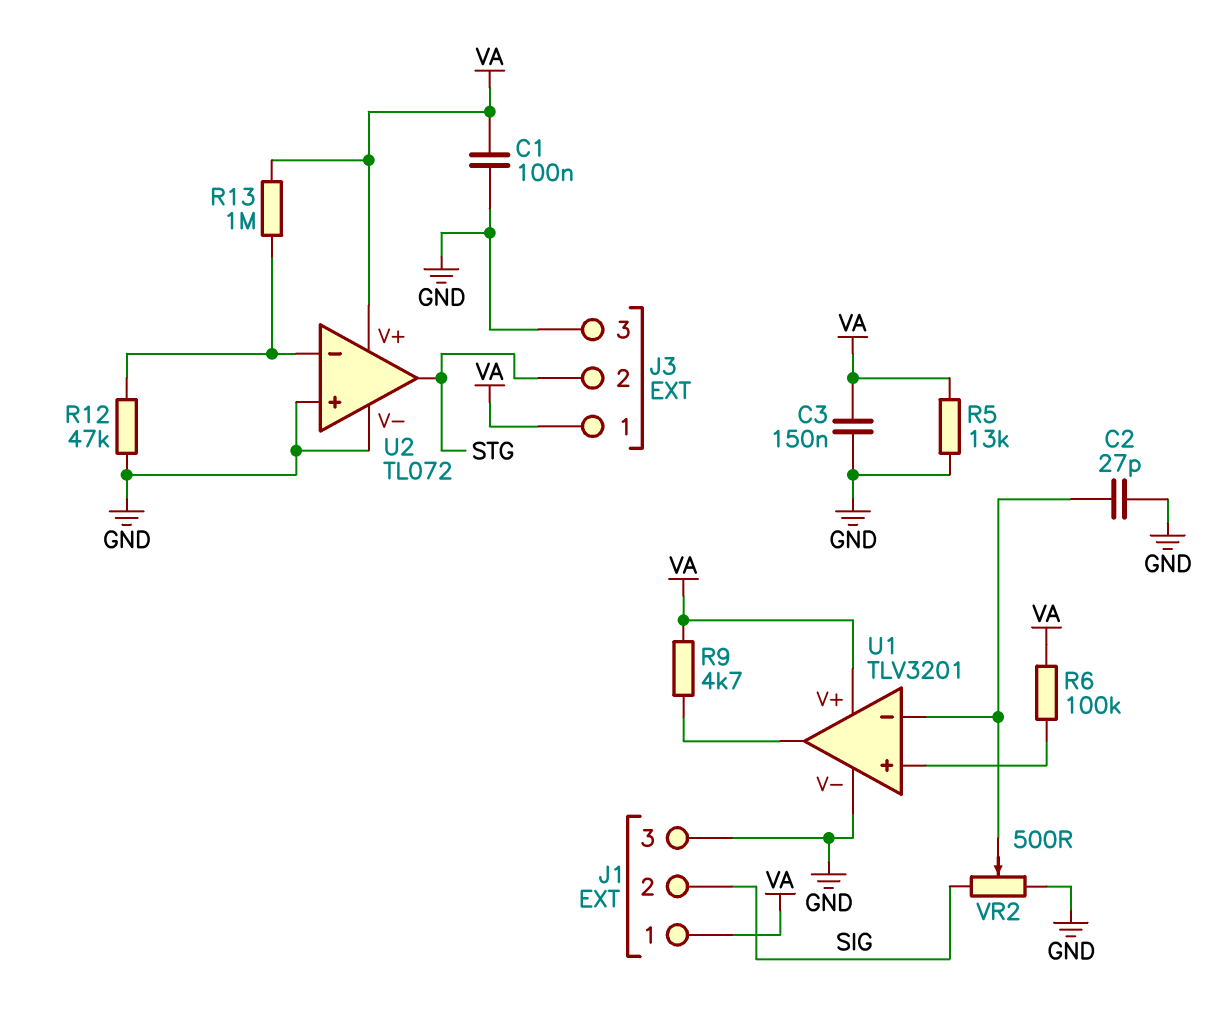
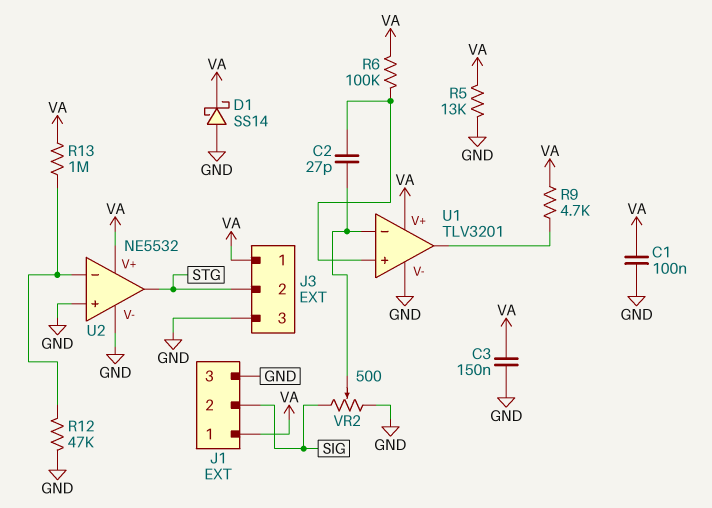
C2: 27pF (GND, U1/in-) -> 27pF (U1/in+, U1/in-)
D1: none -> schottky SS14 (A GND, K VA)
U2: TL072 -> NE5532

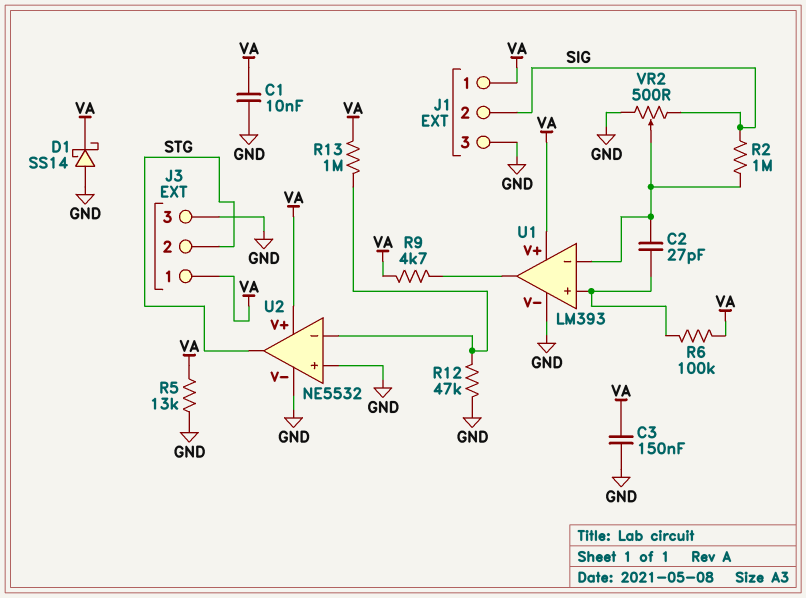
C1: 100nF (GND, VA) -> 10nF (GND, VA)
R2: none -> 1M (SIG, U1/in-)
U1: TLV3201 -> LM393

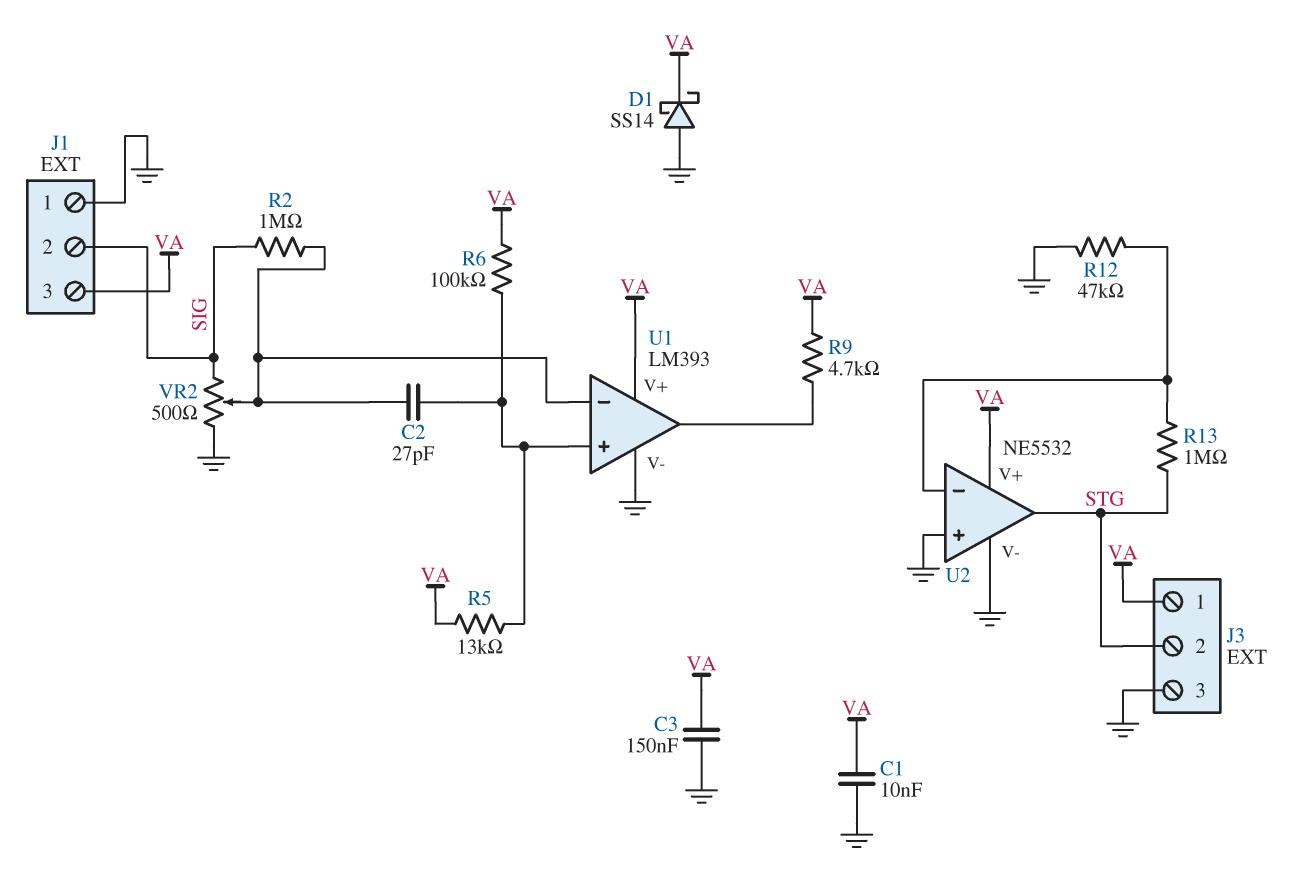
J1 pin 1: VA -> GND
J1 pin 3: GND -> VA
R5: 13k (GND, VA) -> 13k (U1/in+, VA)
R13: 1M (U2/in-, VA) -> 1M (STG, U2/in-)

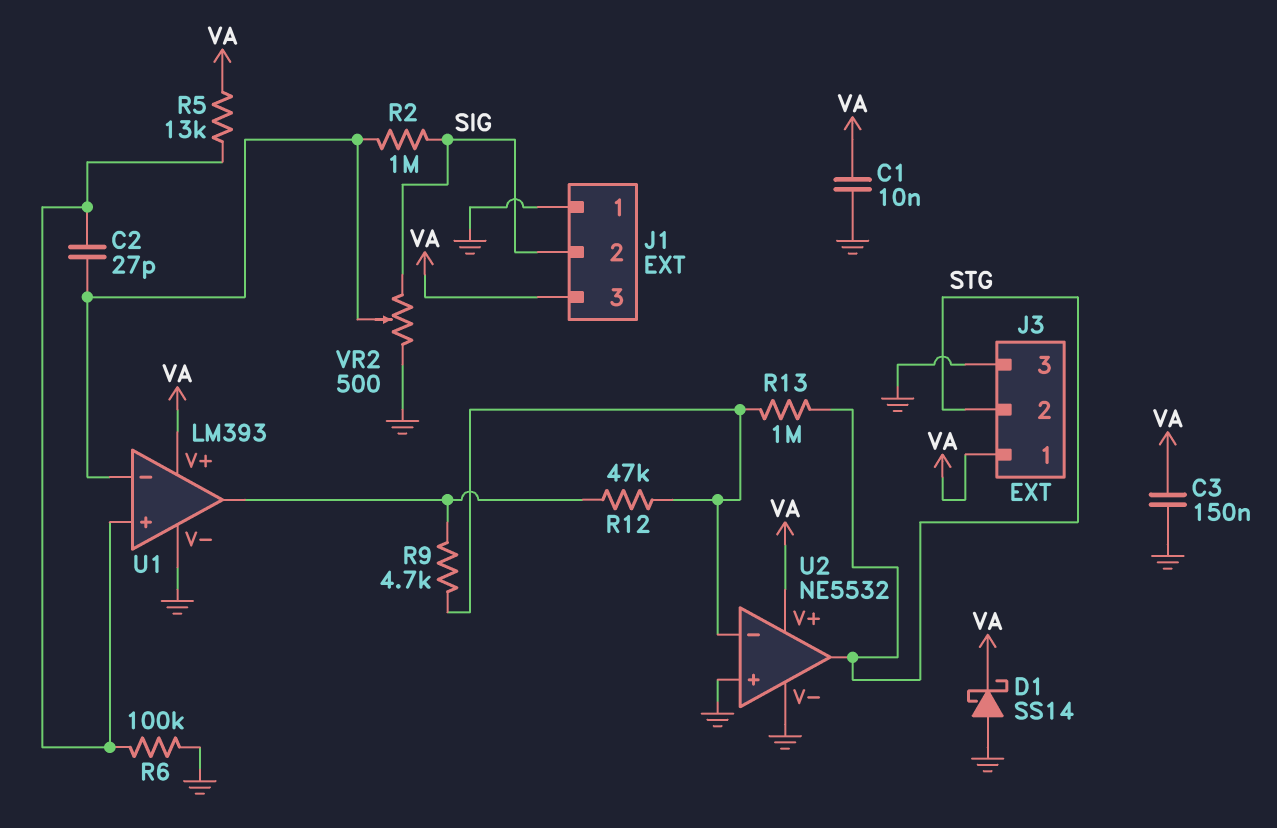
R6: 100k (U1/in+, VA) -> 100k (GND, U1/in+)
R9: 4.7k (U1/out, VA) -> 4.7k (U1/out, U2/in-)
R12: 47k (GND, U2/in-) -> 47k (U1/out, U2/in-)

